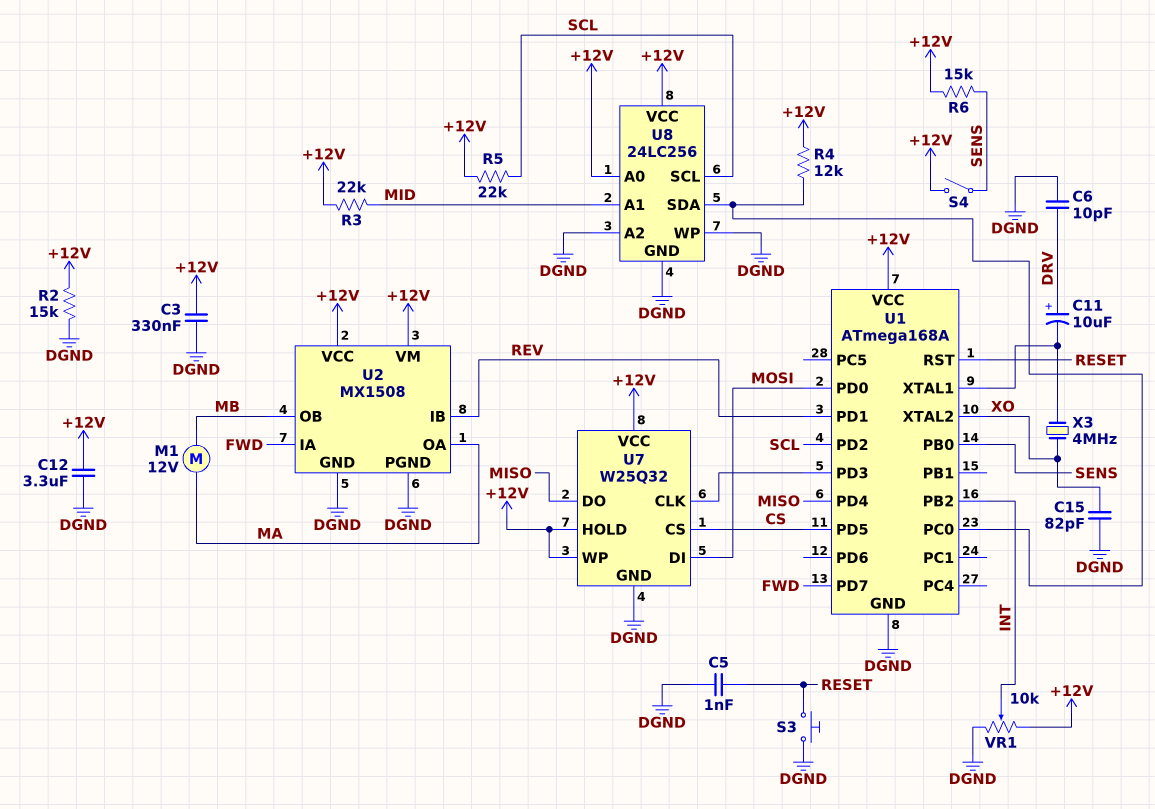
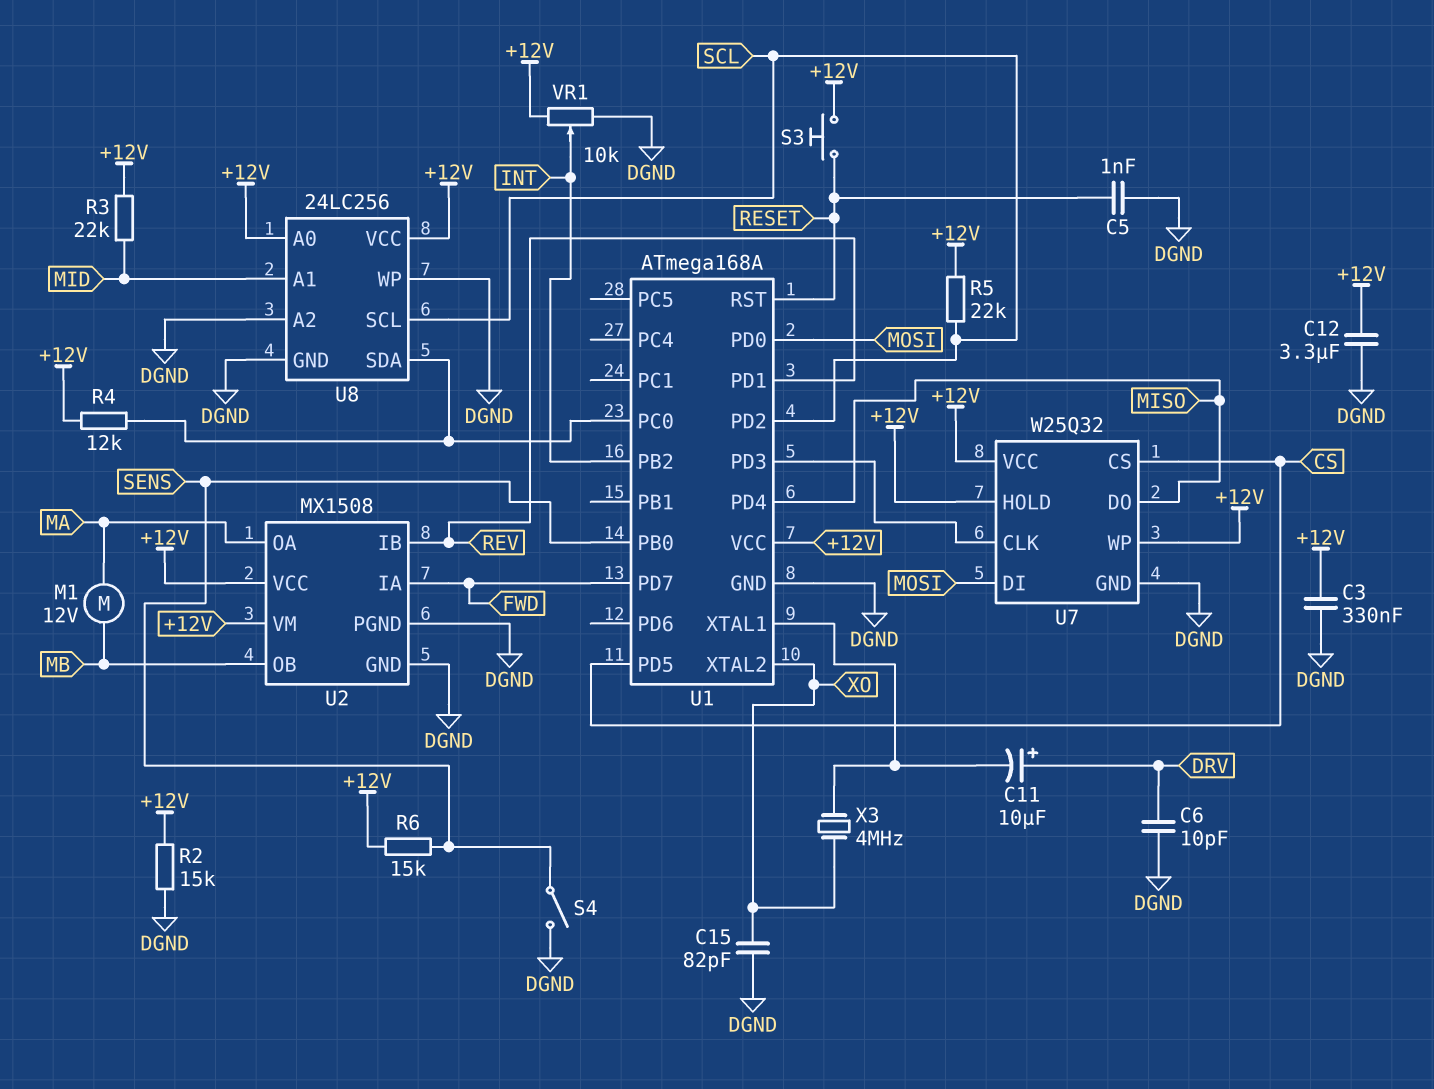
S3: button (DGND, RESET) -> button (+12V, RESET)
S4: switch (+12V, SENS) -> switch (DGND, SENS)

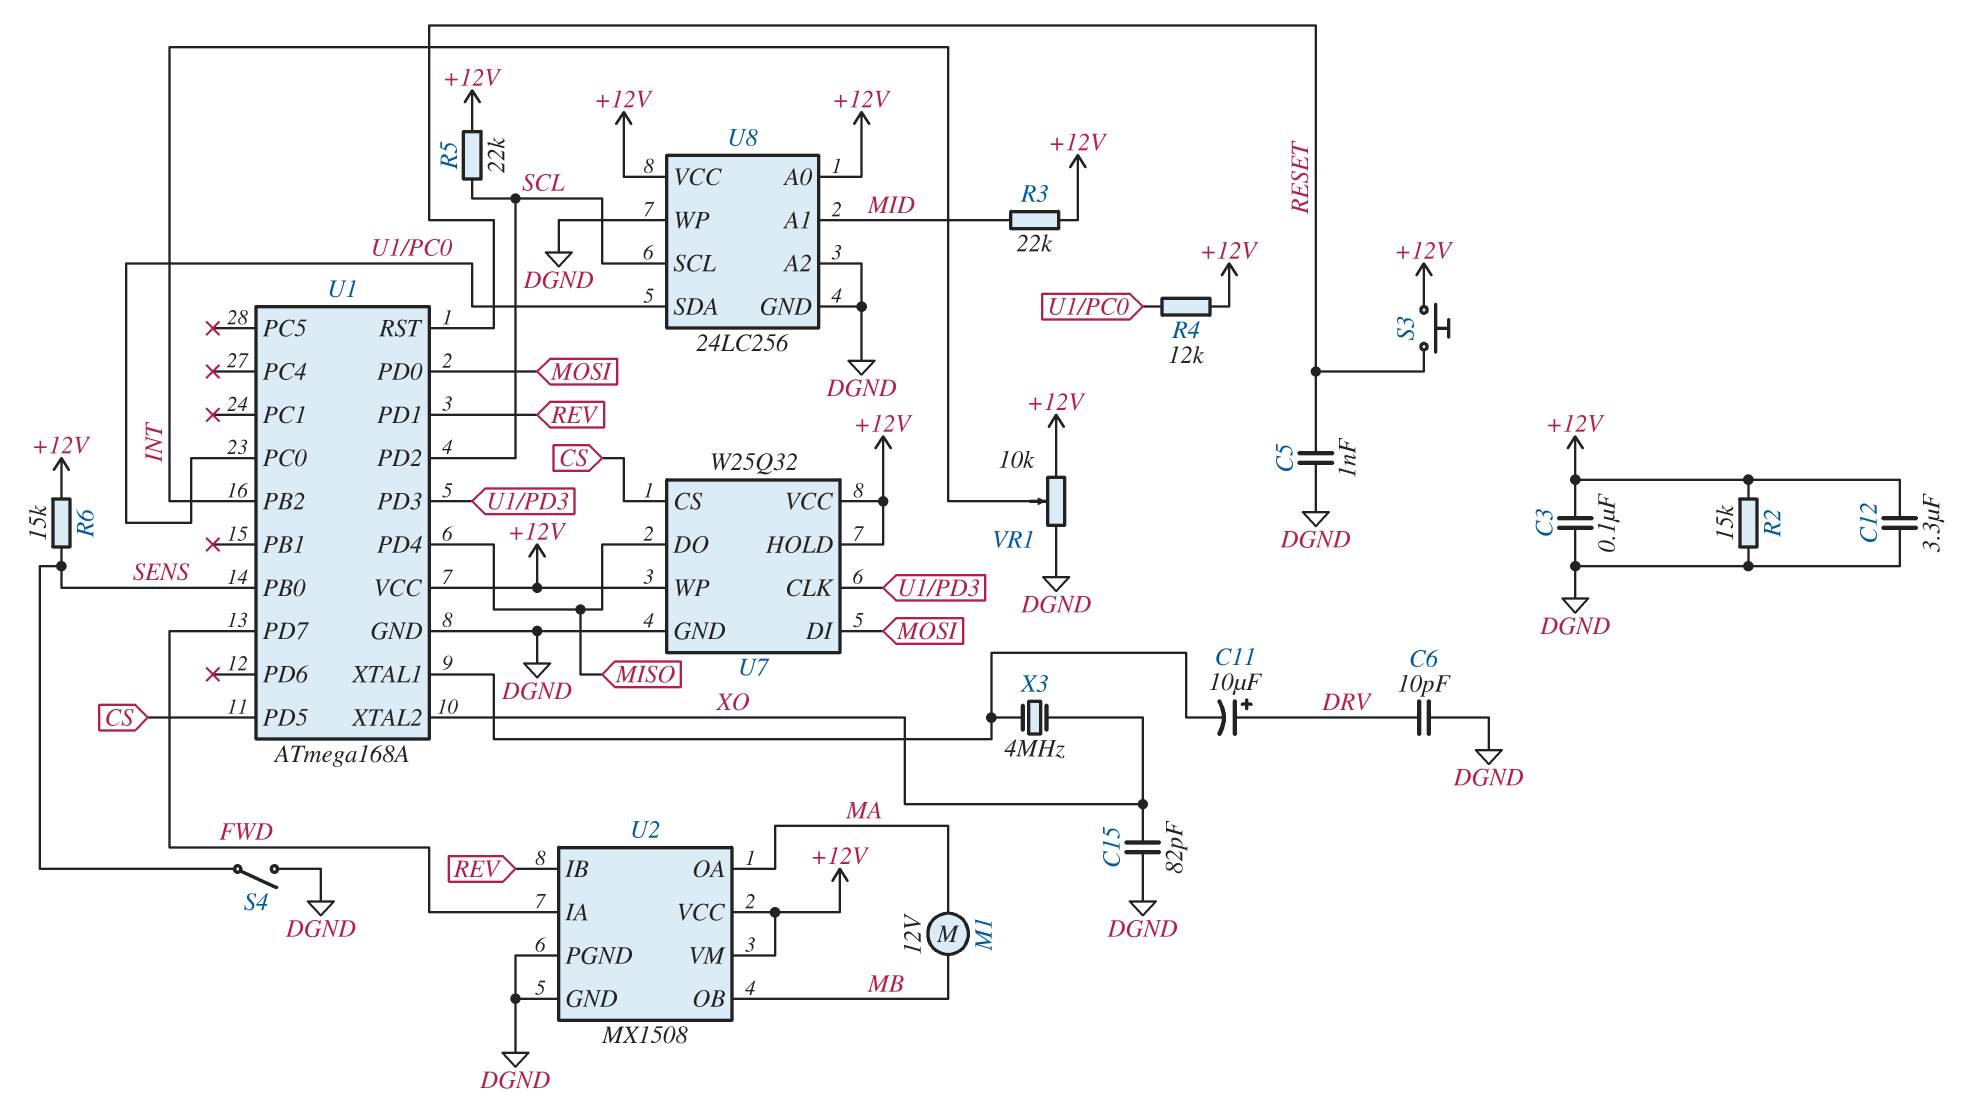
C3: 330nF (+12V, DGND) -> 100nF (+12V, DGND)

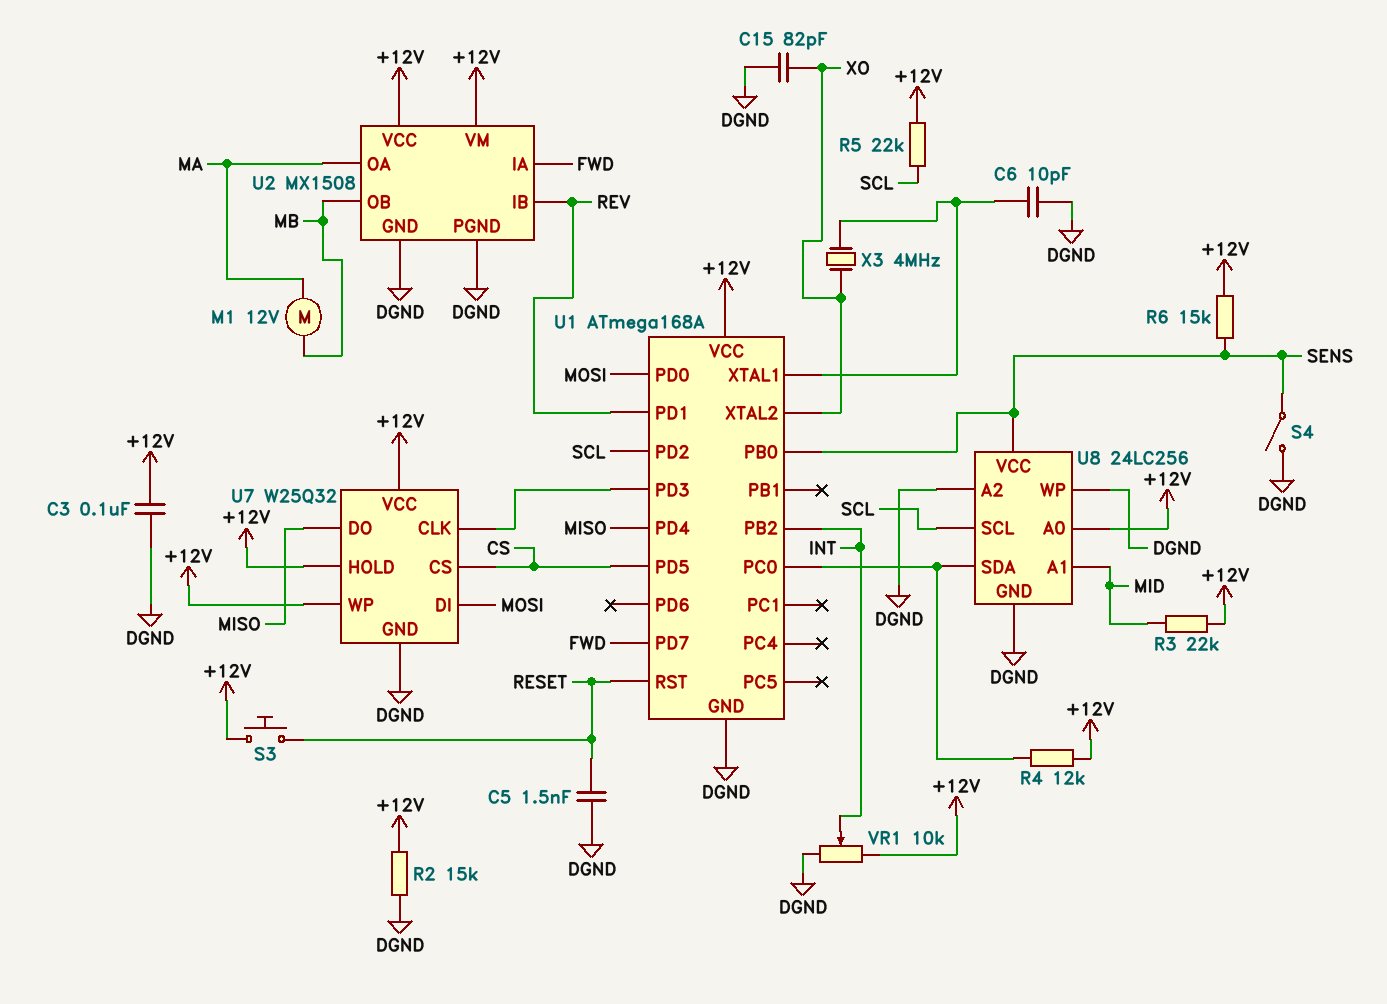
C5: 1nF (DGND, RESET) -> 1.5nF (DGND, RESET)
C6: 10pF (DGND, DRV) -> 10pF (DGND, U1/XTAL1)
C11: 10uF (plus DRV, minus U1/XTAL1) -> none
C12: 3.3uF (+12V, DGND) -> none
U8 pin VCC: +12V -> SENS

